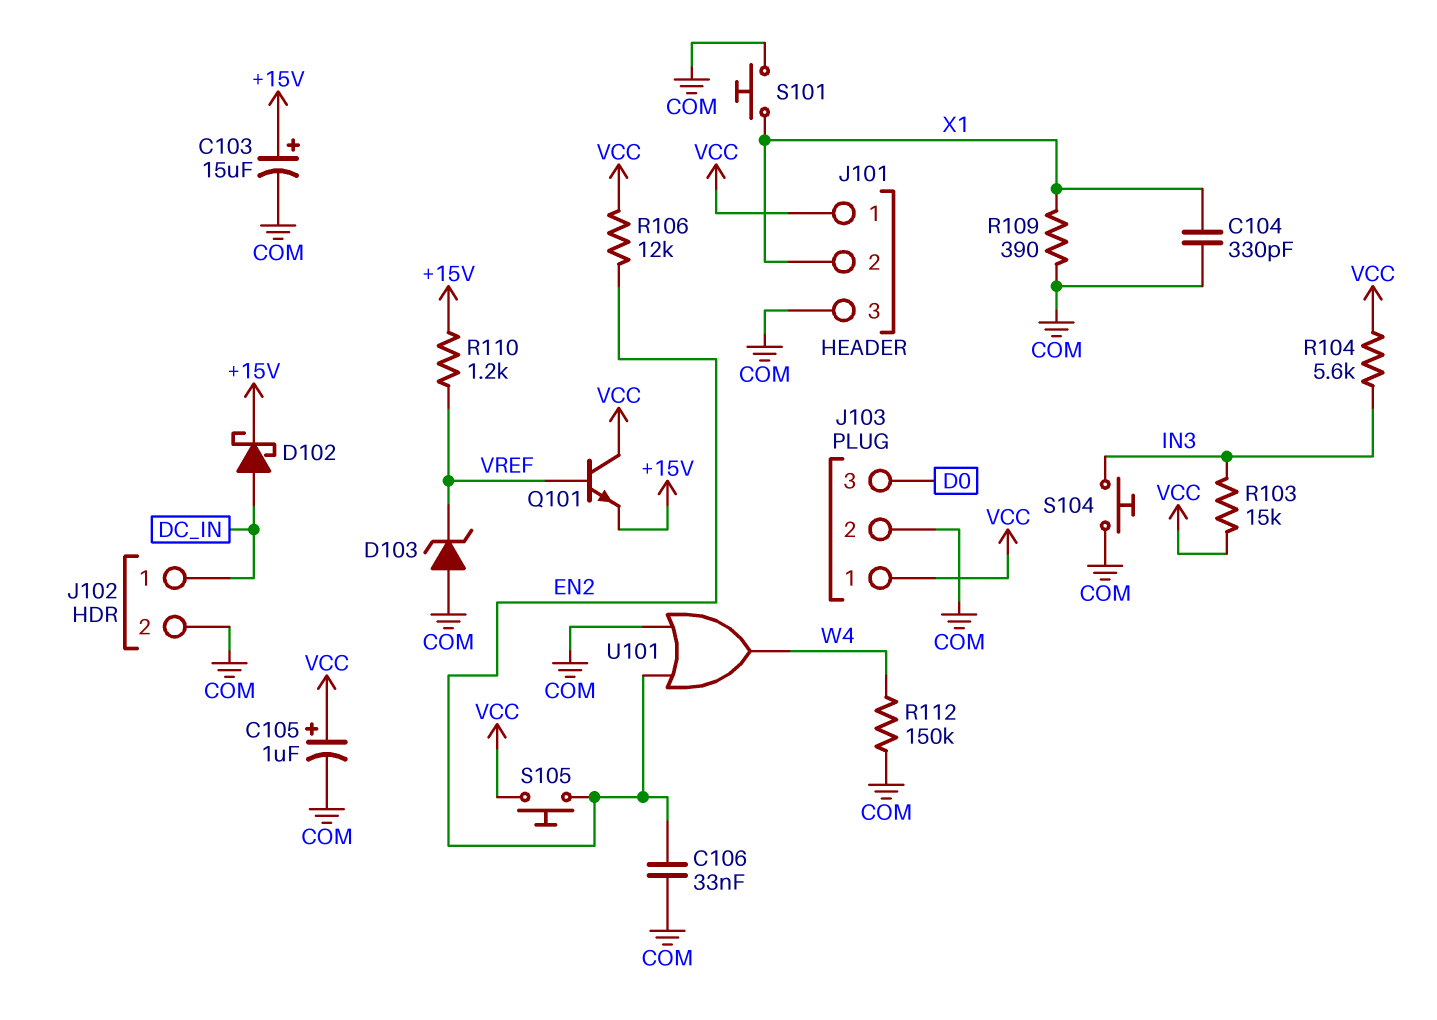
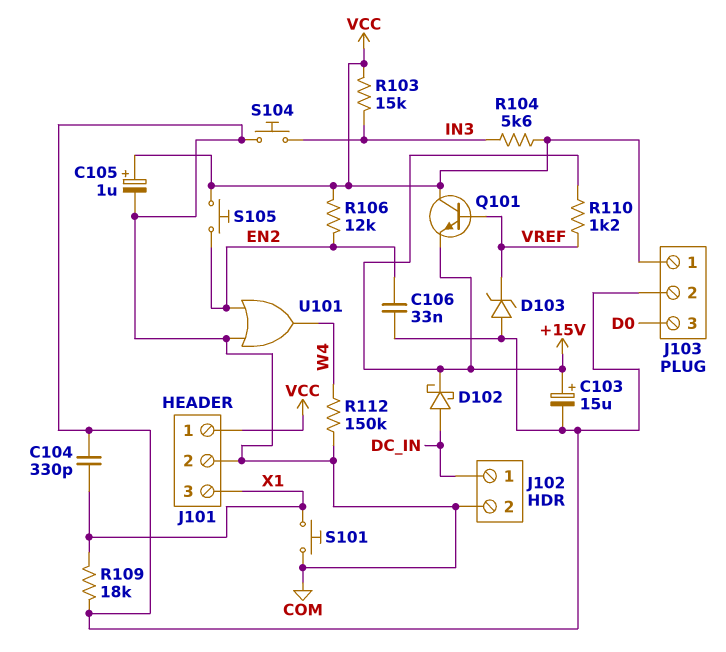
J101 pin 2: X1 -> COM
J101 pin 3: COM -> X1
R109: 390 (COM, X1) -> 18k (COM, X1)

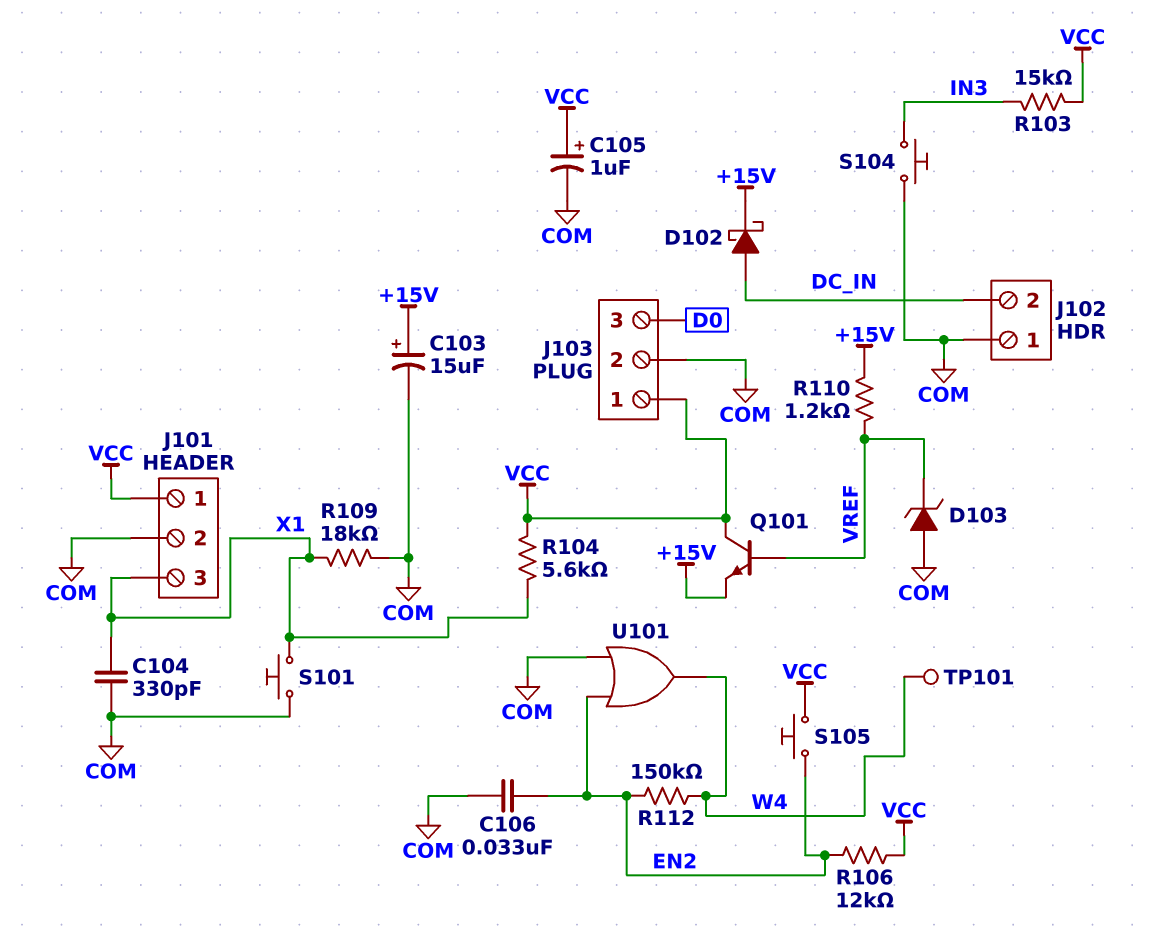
J102 pin 1: DC_IN -> COM
J102 pin 2: COM -> DC_IN
R104: 5.6k (IN3, VCC) -> 5.6k (VCC, X1)
R112: 150k (COM, W4) -> 150k (EN2, W4)
TP101: none -> test point (W4)

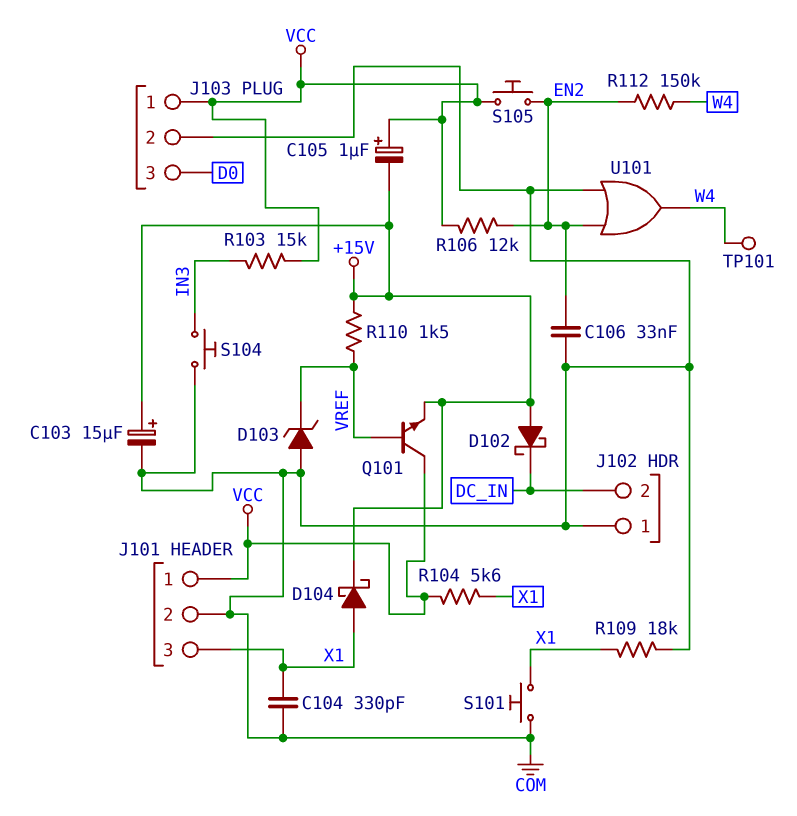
C105: 1uF (plus VCC, minus COM) -> 1uF (plus VCC, minus +15V)
D102: schottky (A DC_IN, K +15V) -> schottky (A +15V, K DC_IN)
D104: none -> schottky (A X1, K +15V)
R110: 1.2k (+15V, VREF) -> 1.5k (+15V, VREF)

